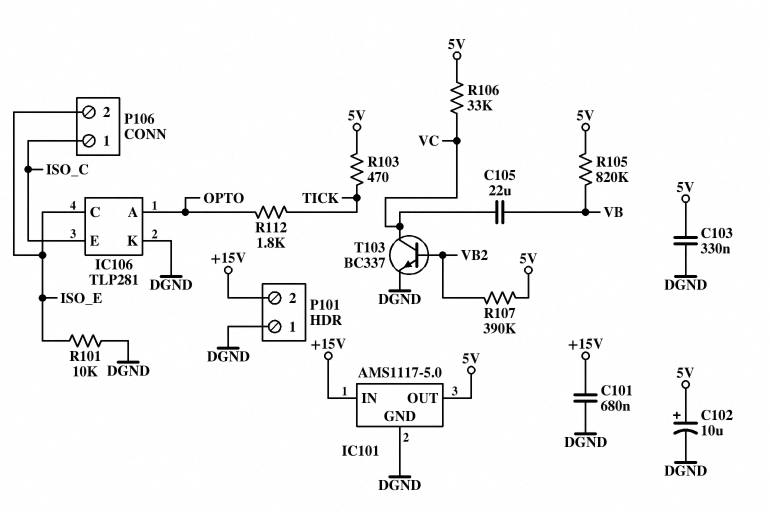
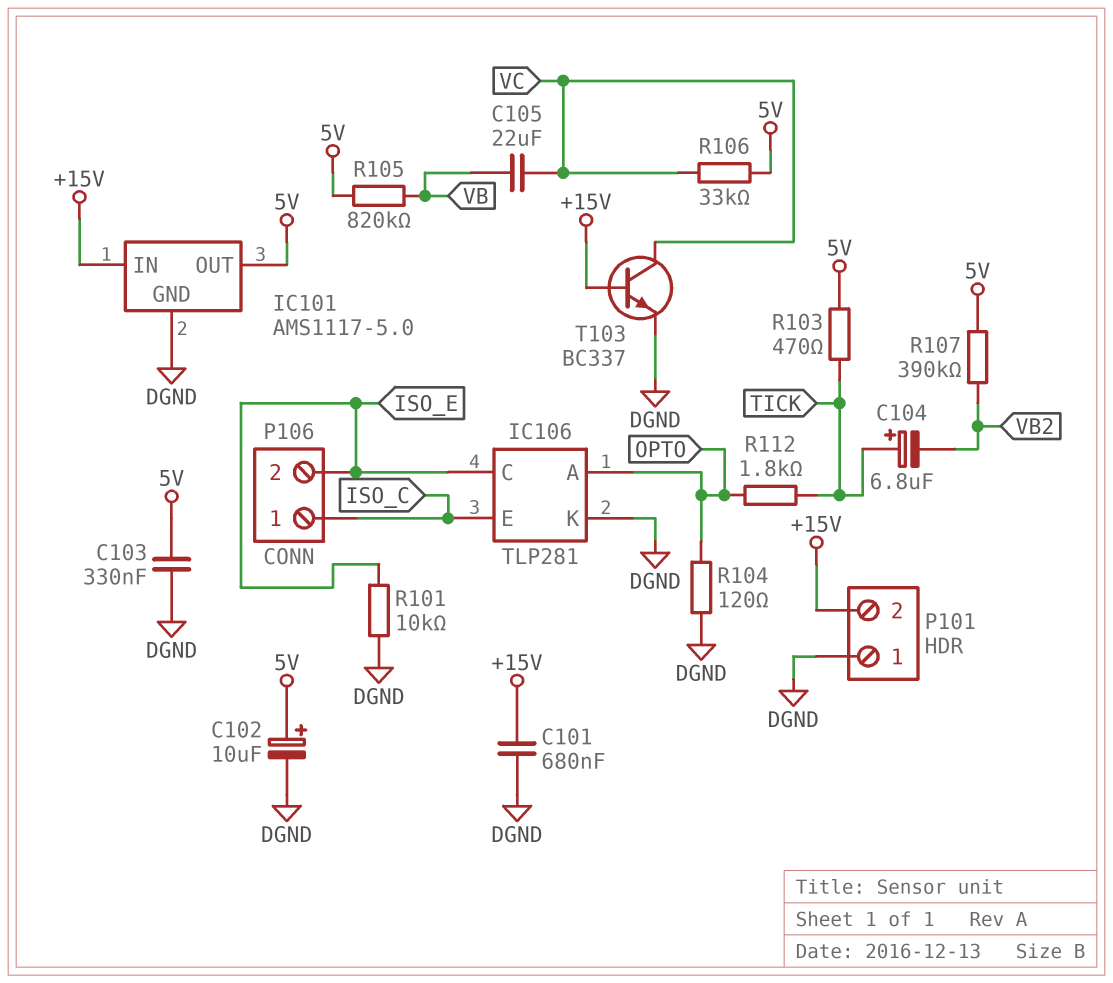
C104: none -> 6.8uF (plus TICK, minus VB2)
R104: none -> 120 (DGND, OPTO)
T103: NPN BC337 (B VB2, C VC, E DGND) -> NPN BC337 (B +15V, C VC, E DGND)

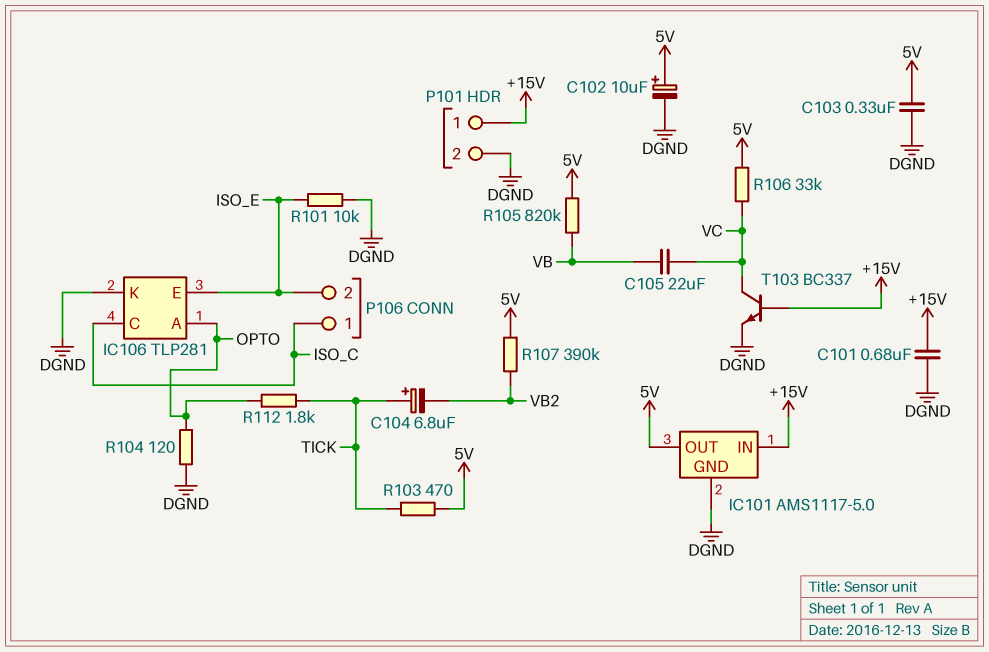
IC106 pin C: ISO_E -> ISO_C
IC106 pin E: ISO_C -> ISO_E
P101 pin 1: DGND -> +15V
P101 pin 2: +15V -> DGND

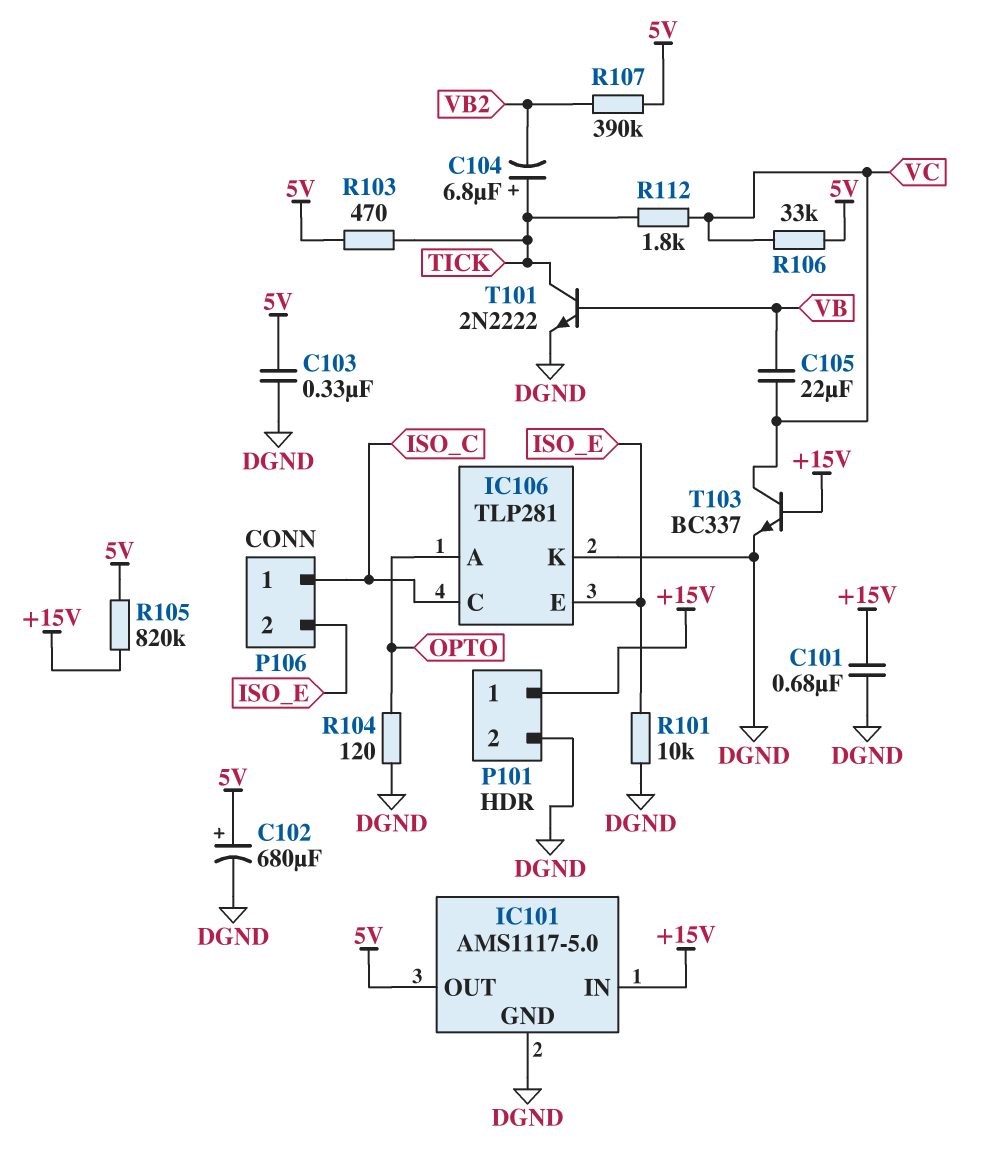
C102: 10uF (plus 5V, minus DGND) -> 680uF (plus 5V, minus DGND)
R105: 820k (5V, VB) -> 820k (+15V, 5V)
R112: 1.8k (OPTO, TICK) -> 1.8k (TICK, VC)
T101: none -> NPN 2N2222 (B VB, C TICK, E DGND)

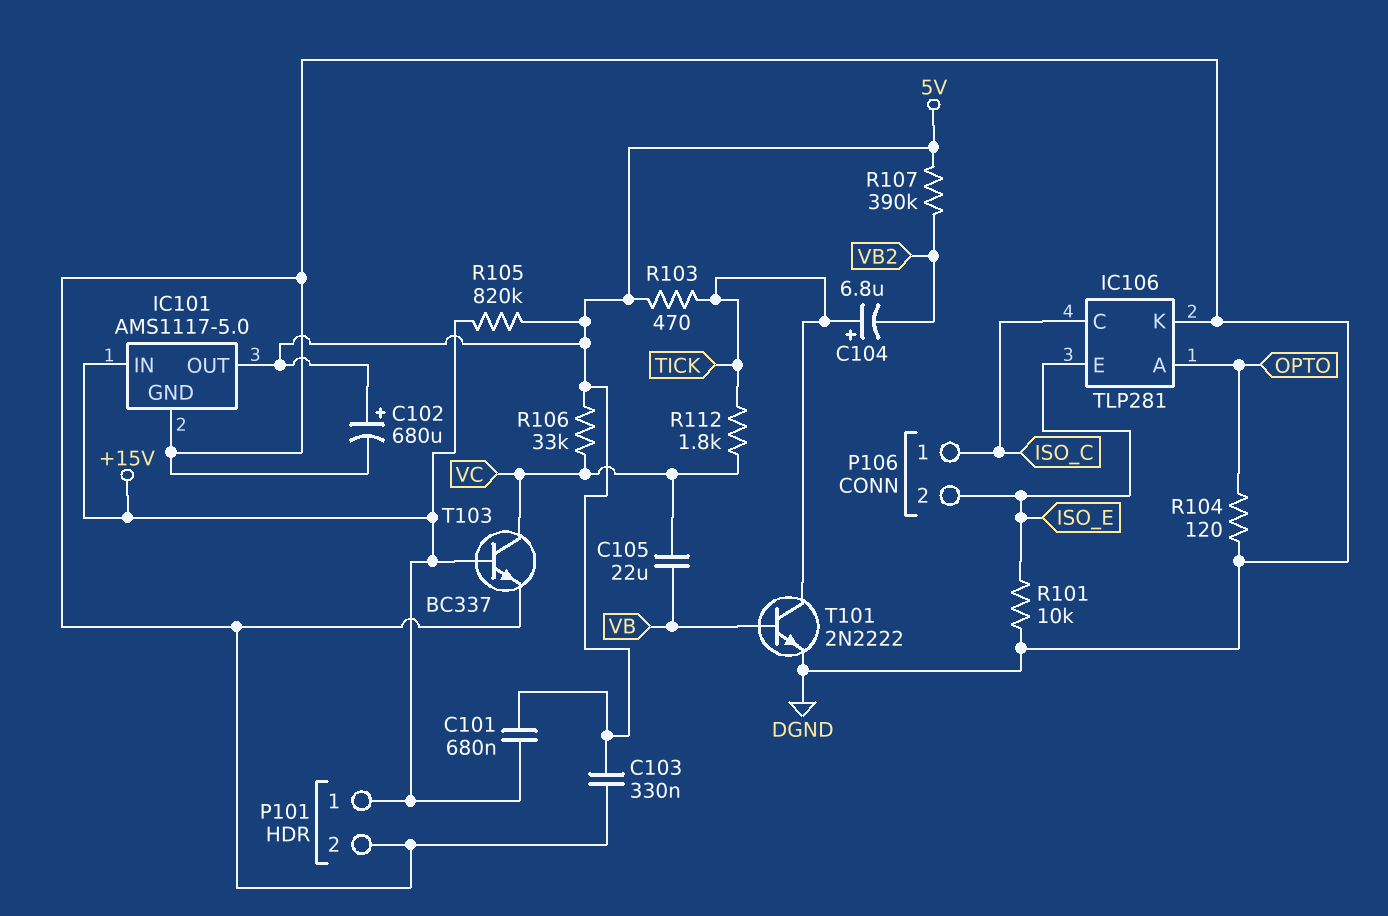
C101: 680nF (+15V, DGND) -> 680nF (+15V, 5V)

